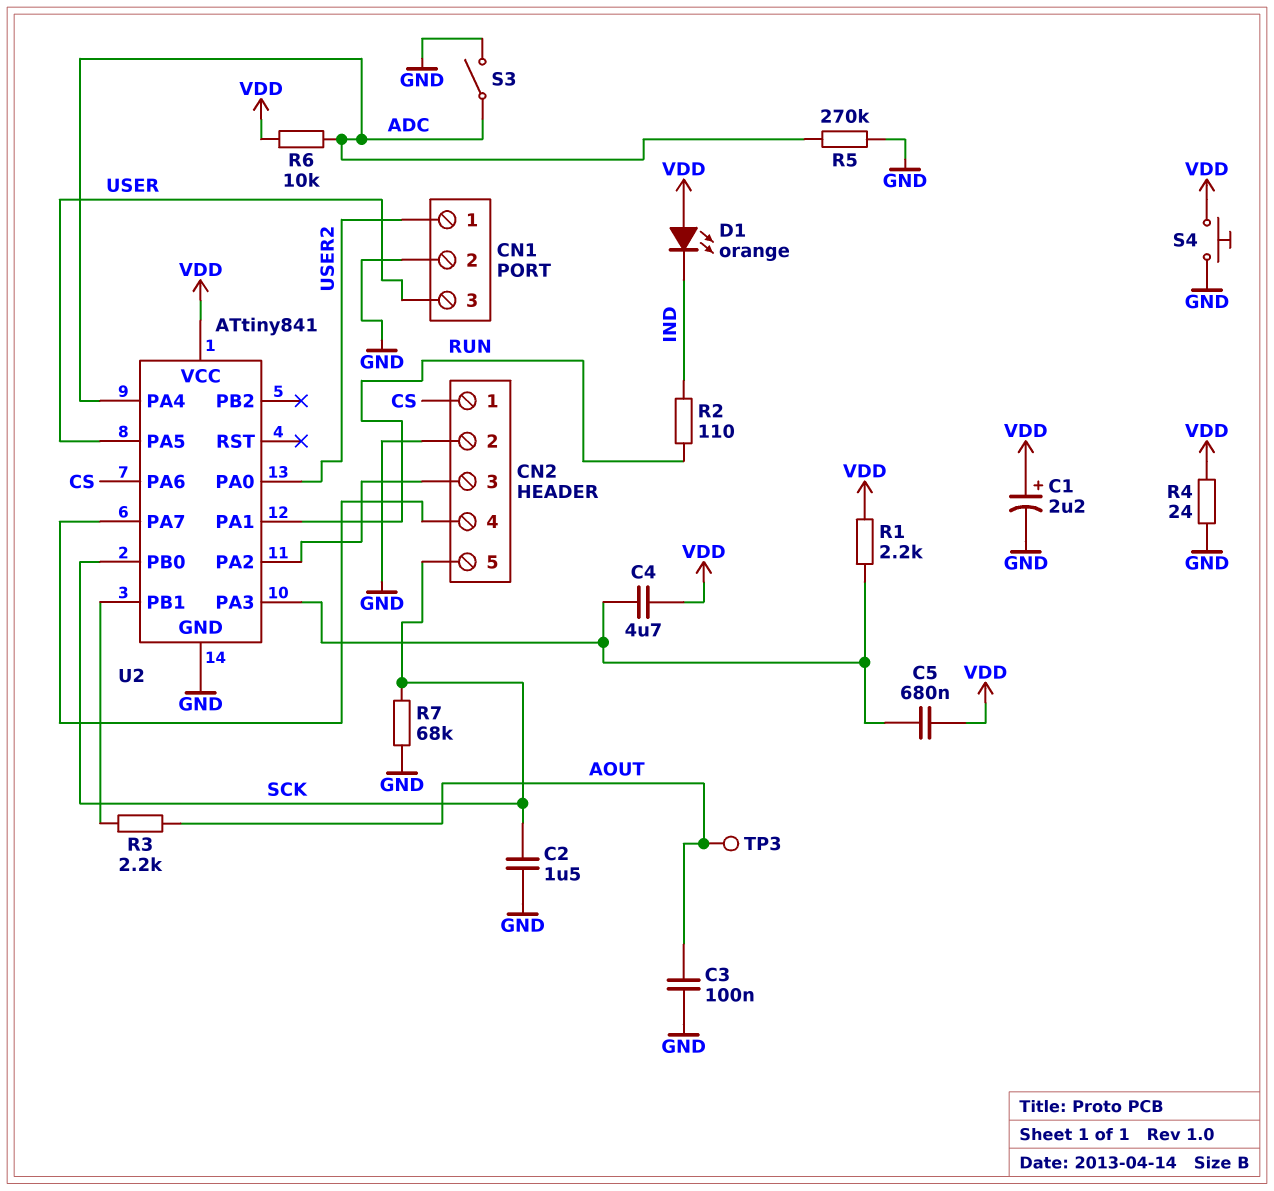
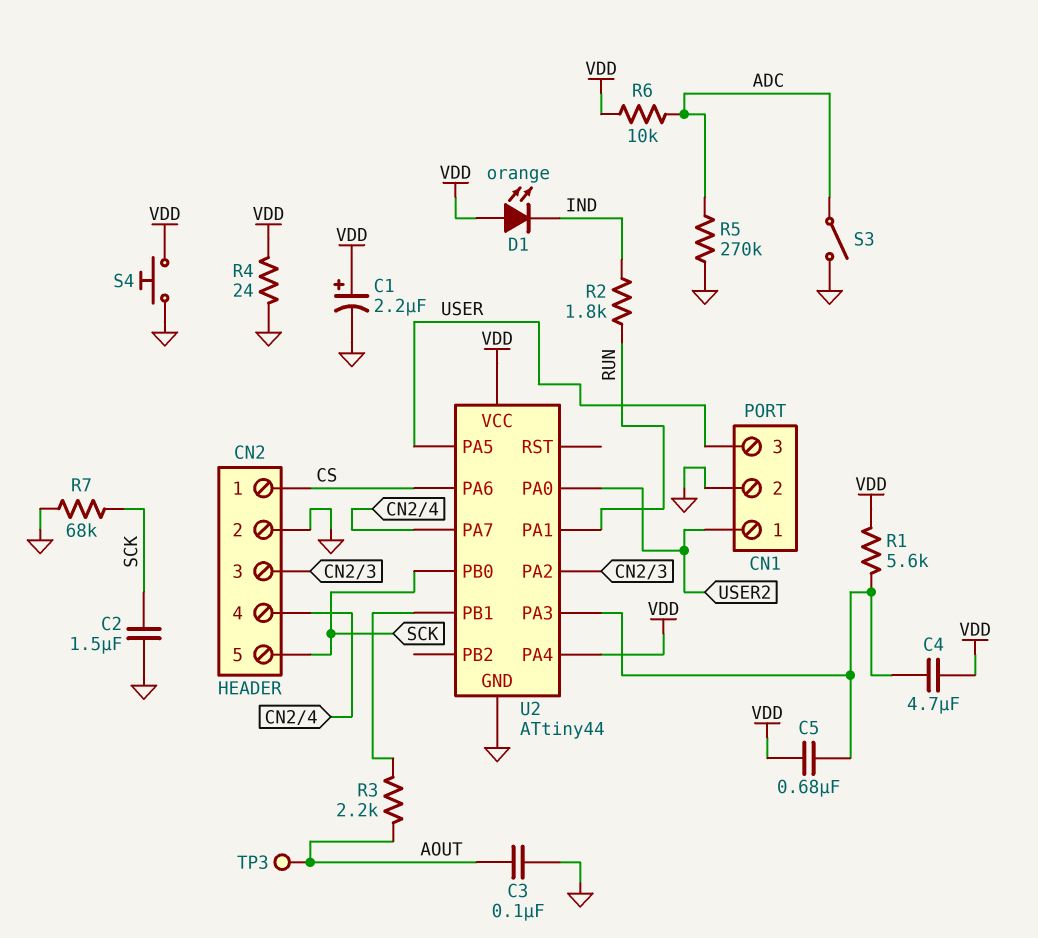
R1: 2.2k (U2/PA3, VDD) -> 5.6k (U2/PA3, VDD)
R2: 110 (IND, RUN) -> 1.8k (IND, RUN)
U2: ATtiny841 -> ATtiny44
U2 pin PA4: ADC -> VDD

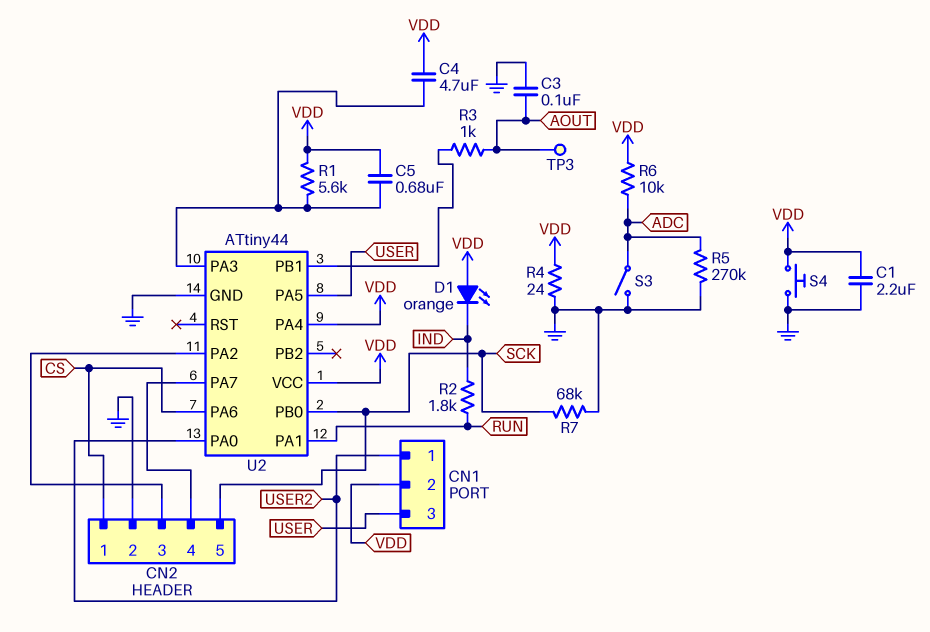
C1: 2.2uF (plus VDD, minus GND) -> 2.2uF (GND, VDD)
C2: 1.5uF (GND, SCK) -> none
CN1 pin 2: GND -> VDD
R3: 2.2k (AOUT, U2/PB1) -> 1k (AOUT, U2/PB1)

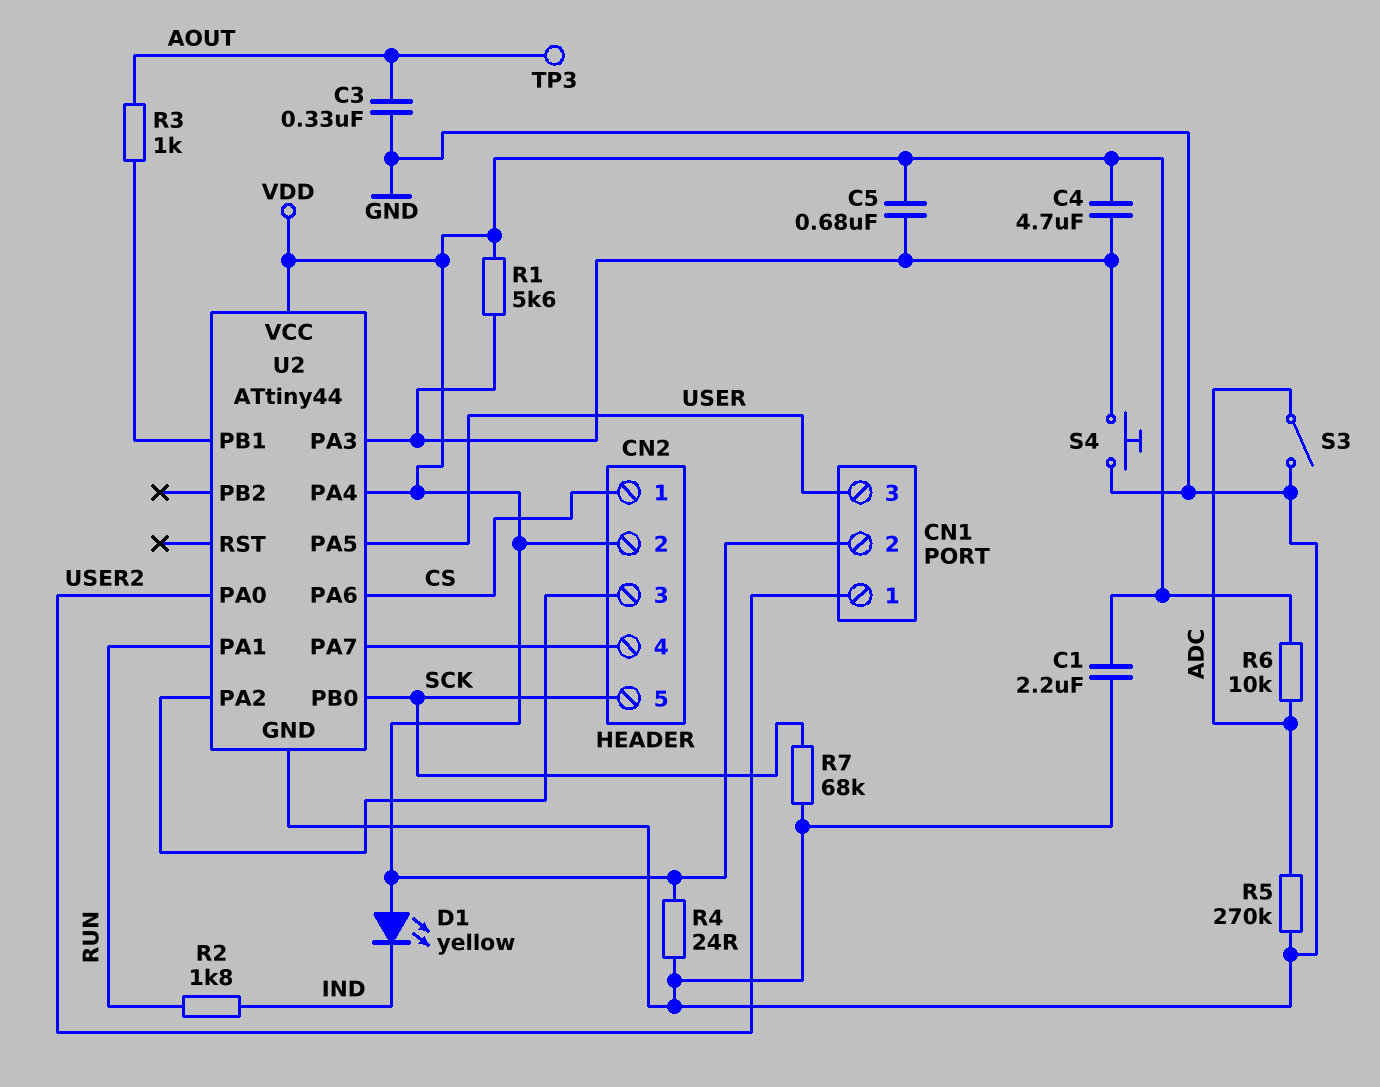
C3: 100nF (AOUT, GND) -> 330nF (AOUT, GND)
CN2 pin 2: GND -> VDD
D1: LED orange (A VDD, K IND) -> LED yellow (A VDD, K IND)
S4: button (GND, VDD) -> button (GND, U2/PA3)

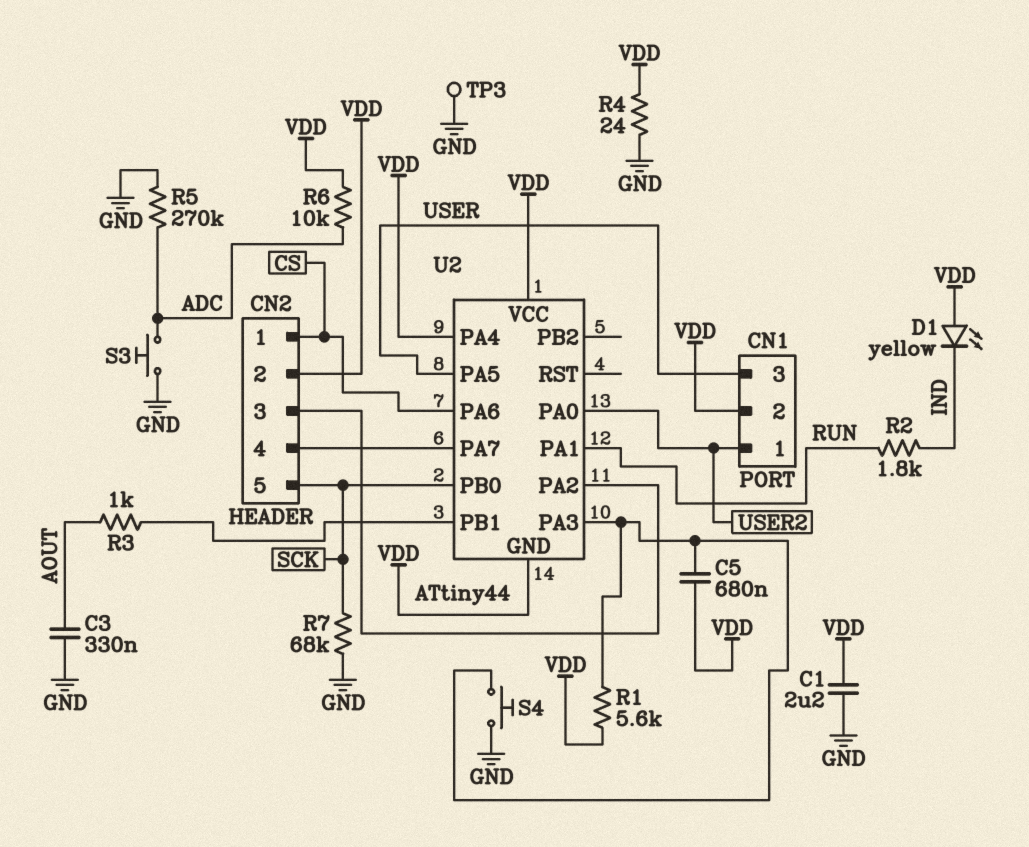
C4: 4.7uF (U2/PA3, VDD) -> none
S3: switch (ADC, GND) -> button (ADC, GND)
TP3: test point (AOUT) -> test point (GND)
U2 pin GND: GND -> VDD

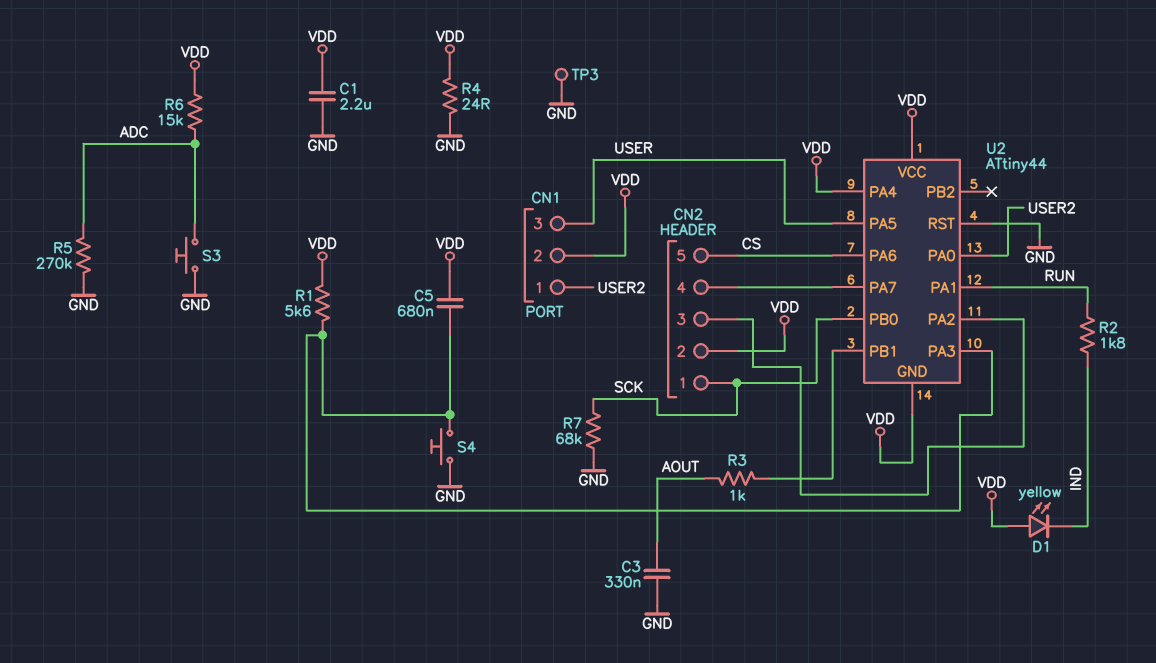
CN2 pin 1: CS -> SCK
CN2 pin 5: SCK -> CS
R6: 10k (ADC, VDD) -> 15k (ADC, VDD)
U2 pin RST: none -> GND

